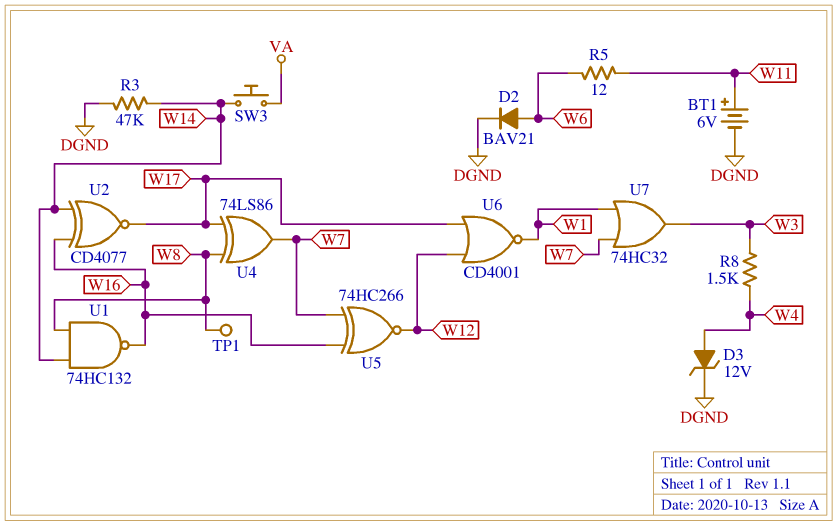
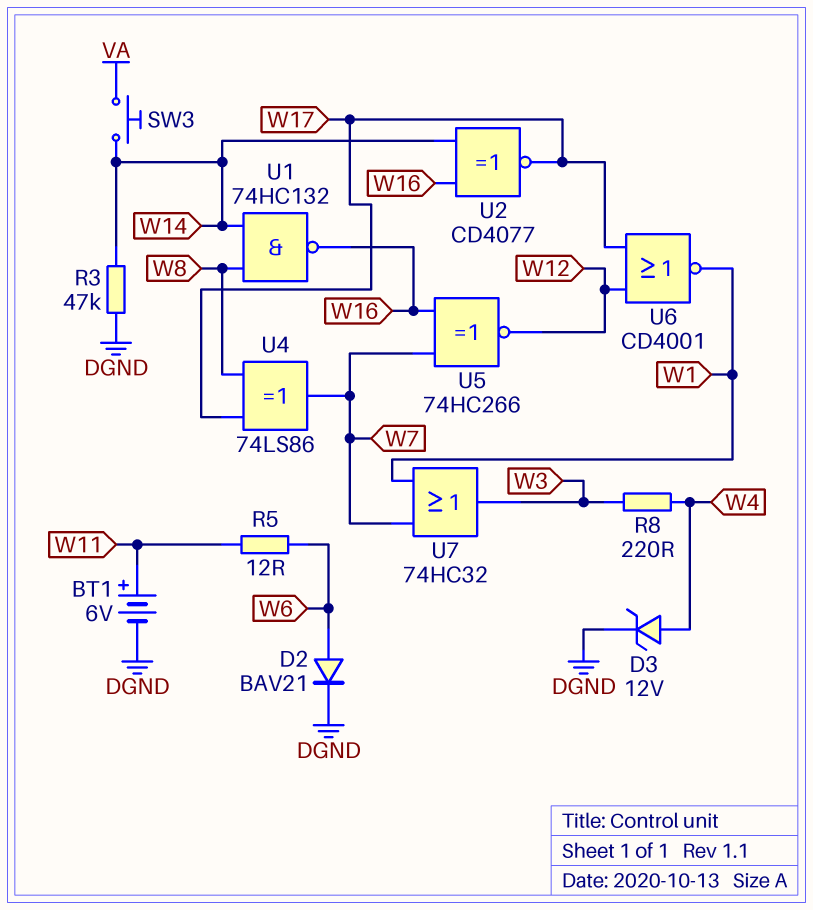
R8: 1.5k (W3, W4) -> 220 (W3, W4)
TP1: test point (W8) -> none

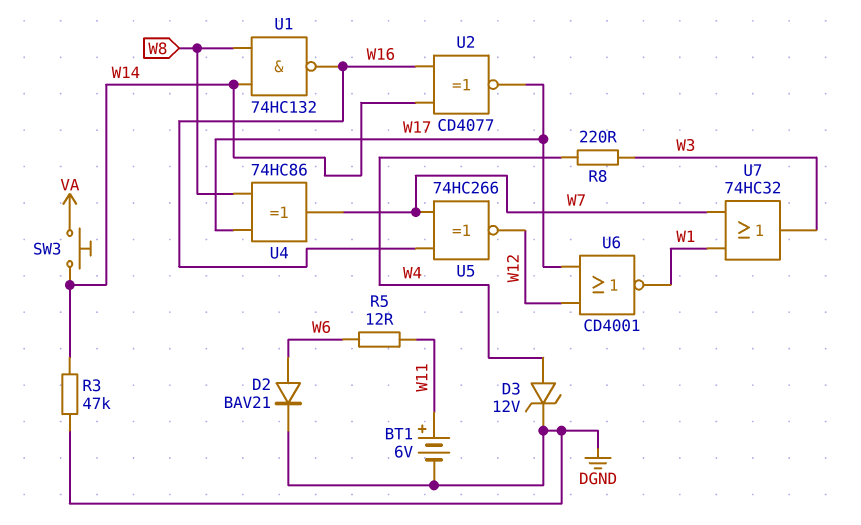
U4: XOR 74LS86 (in W8, in W17, out W7) -> XOR 74HC86 (in W8, in W17, out W7)

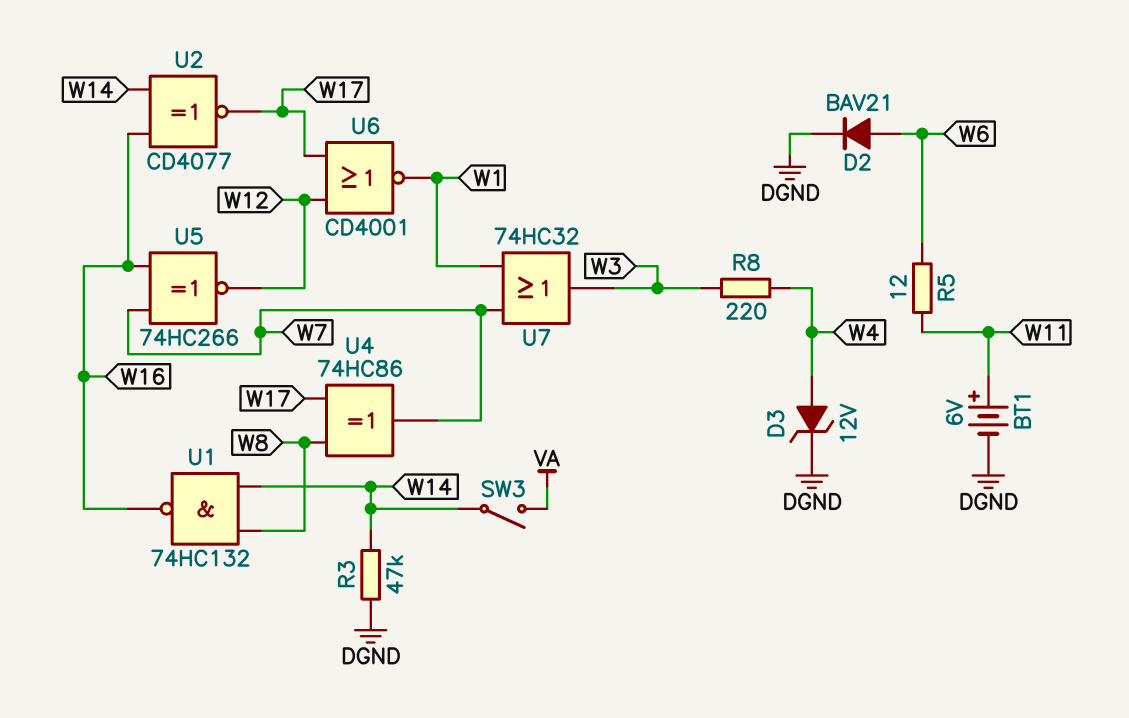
SW3: button (VA, W14) -> switch (VA, W14)

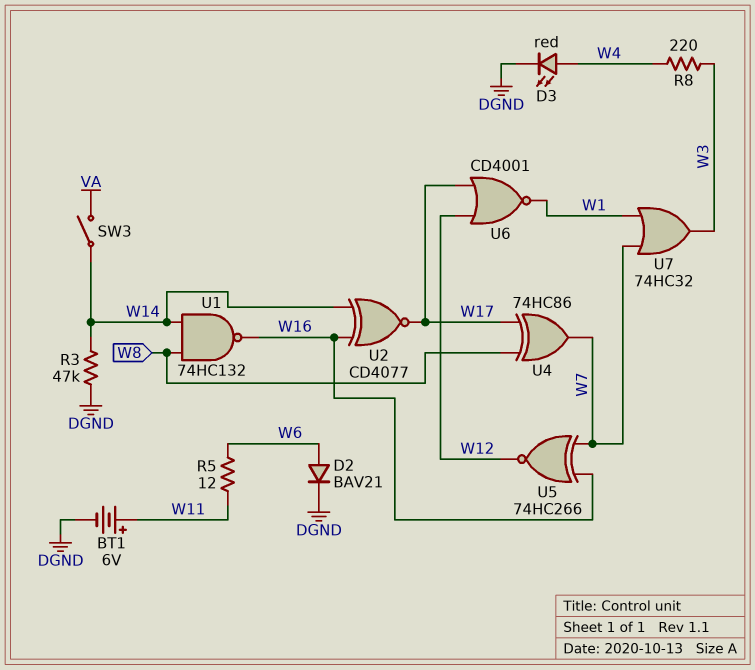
D3: zener 12V (A W4, K DGND) -> LED red (A W4, K DGND)

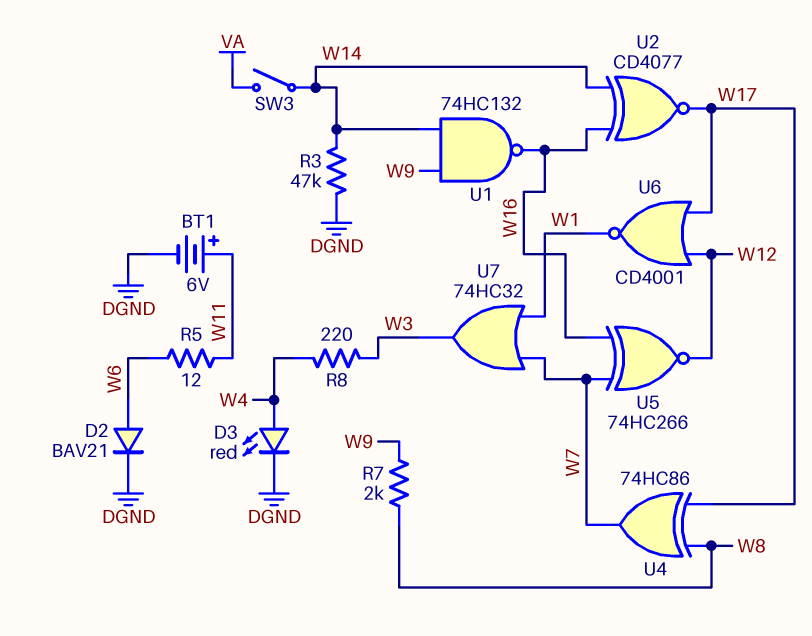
R7: none -> 2k (W8, W9)
U1: NAND 74HC132 (in W8, in W14, out W16) -> NAND 74HC132 (in W9, in W14, out W16)

